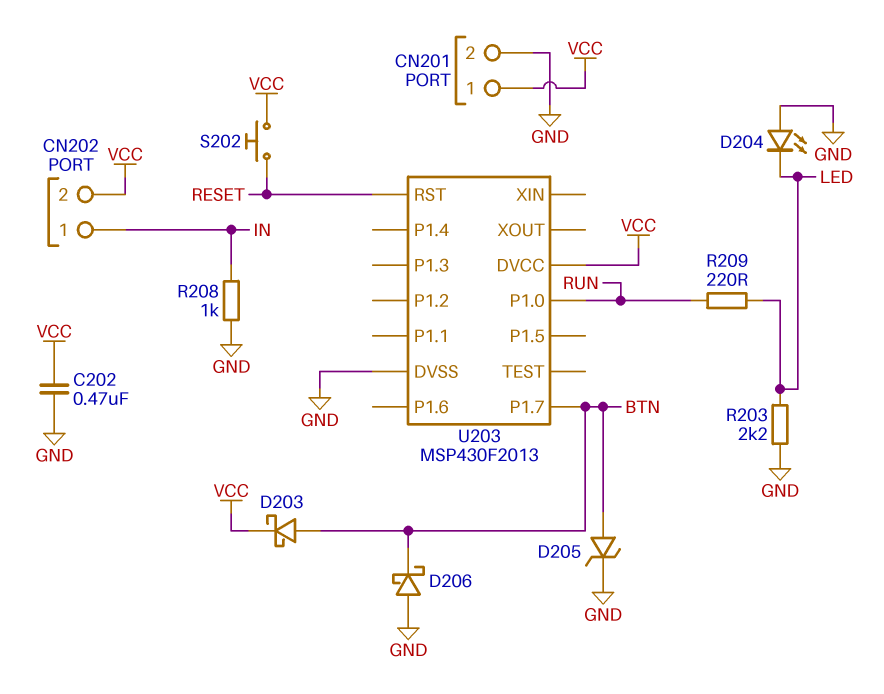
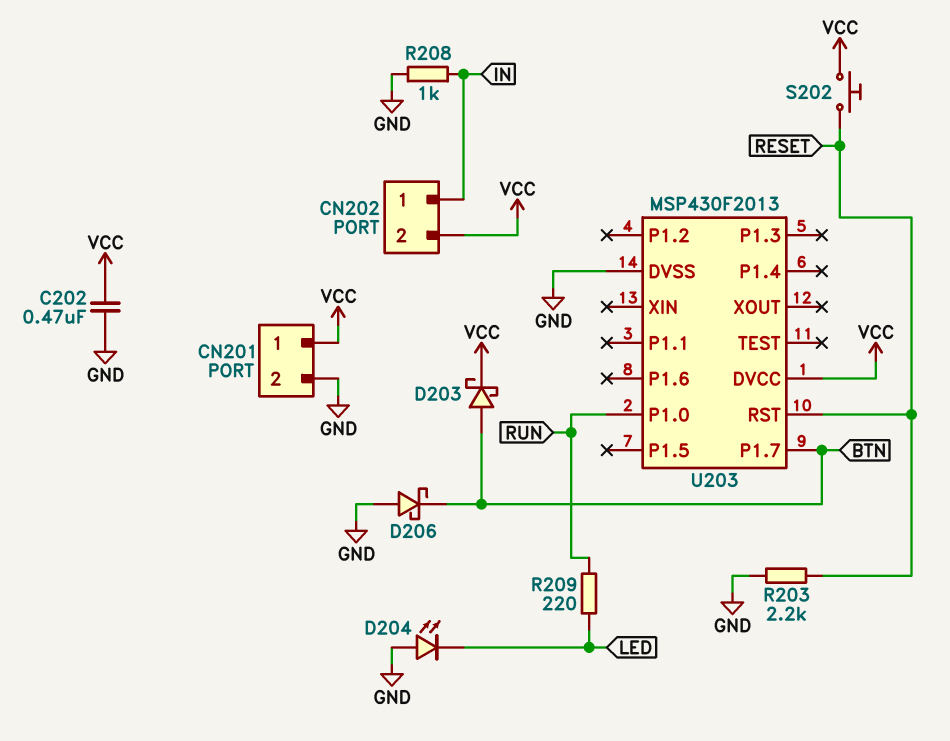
D205: zener (A BTN, K GND) -> none
R203: 2.2k (GND, LED) -> 2.2k (GND, RESET)

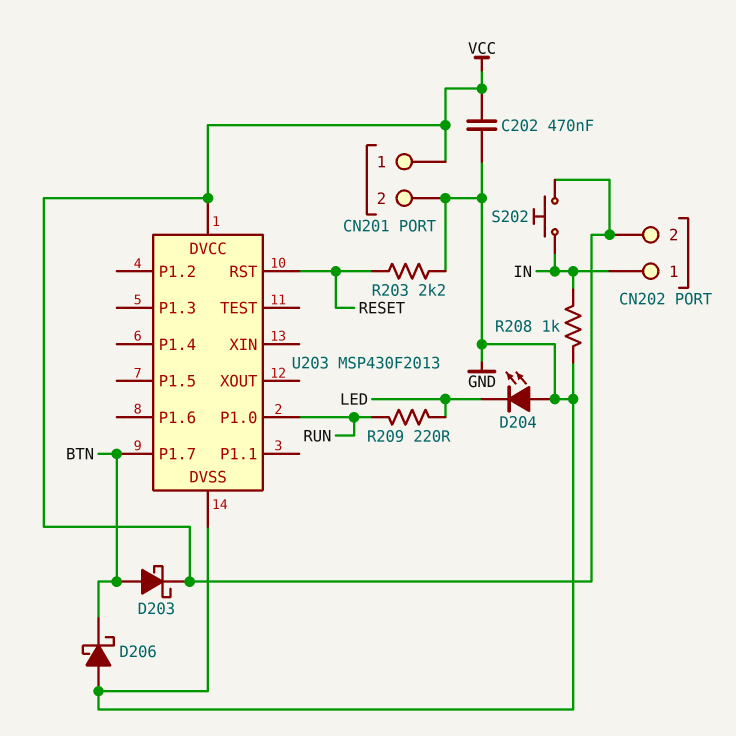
S202: button (RESET, VCC) -> button (IN, VCC)

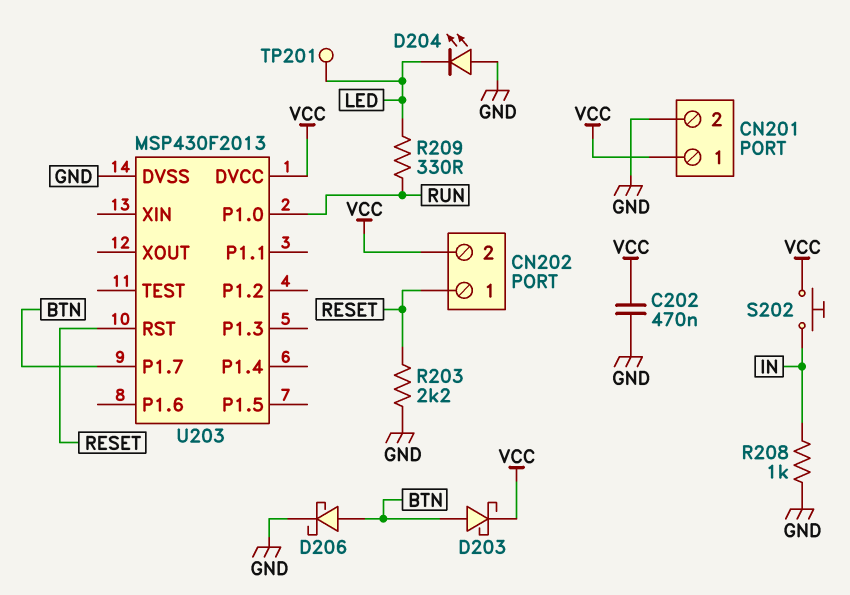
CN202 pin 1: IN -> RESET
D206: schottky (A GND, K BTN) -> schottky (A BTN, K GND)
R209: 220 (LED, RUN) -> 330 (LED, RUN)
TP201: none -> test point (LED)

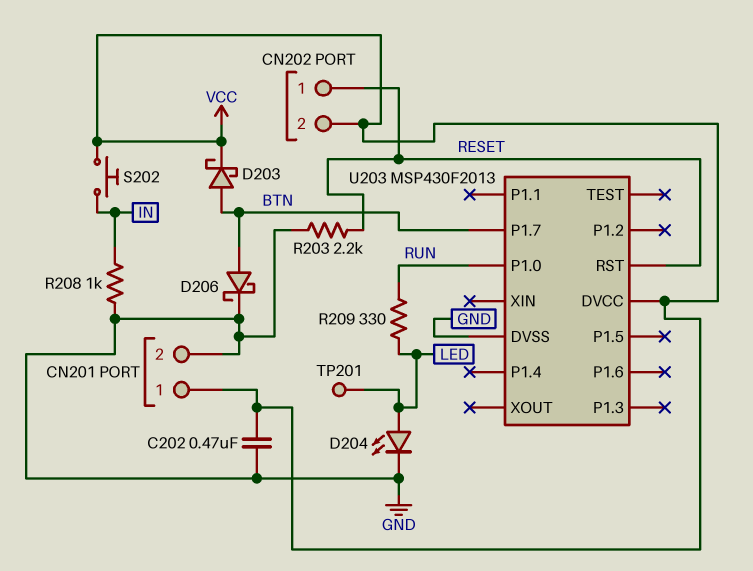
D204: LED (A GND, K LED) -> LED (A LED, K GND)

